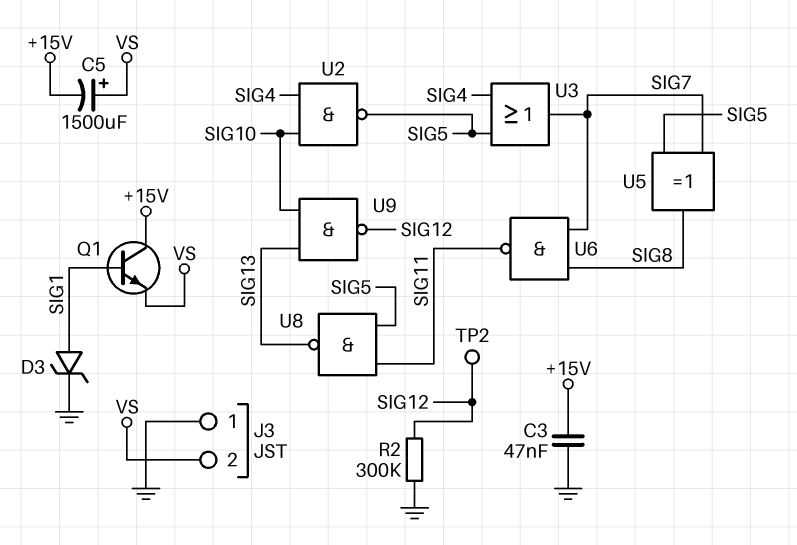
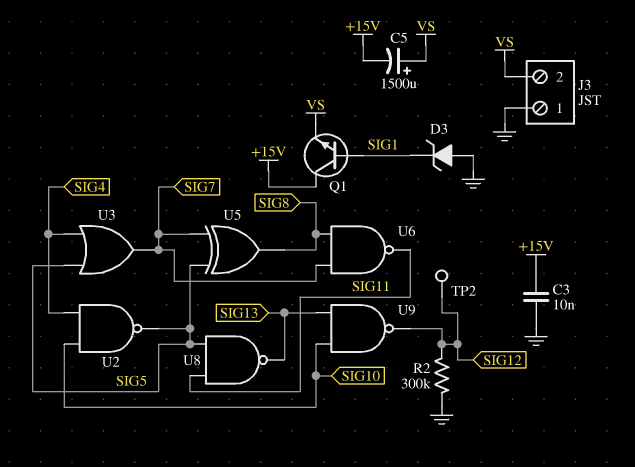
C3: 47nF (+15V, GND) -> 10nF (+15V, GND)
D3: zener (A SIG1, K GND) -> zener (A GND, K SIG1)

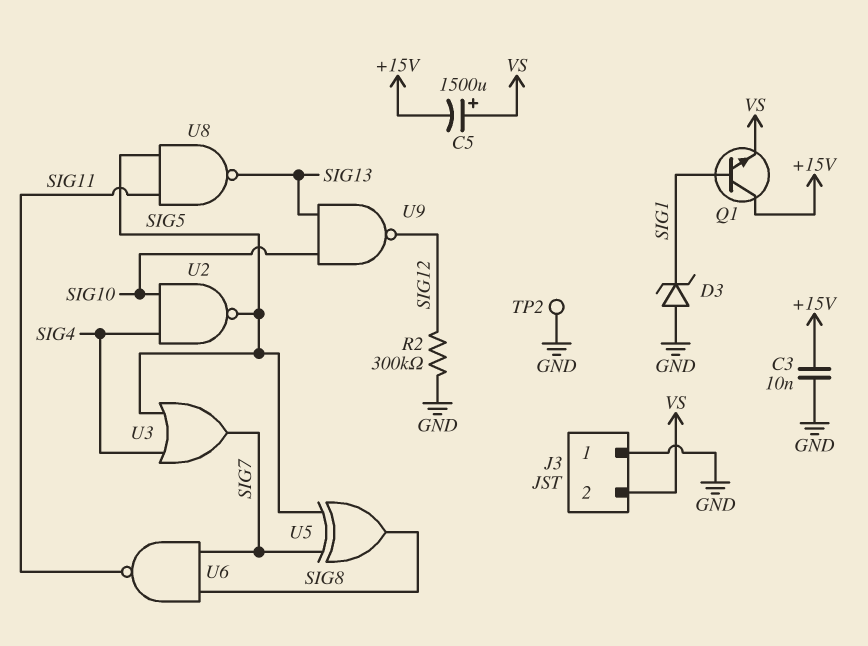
TP2: test point (SIG12) -> test point (GND)

